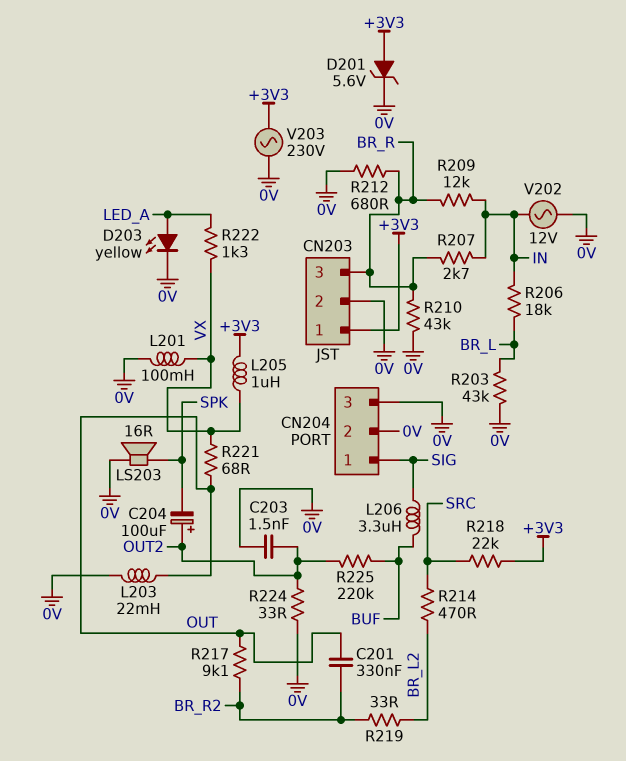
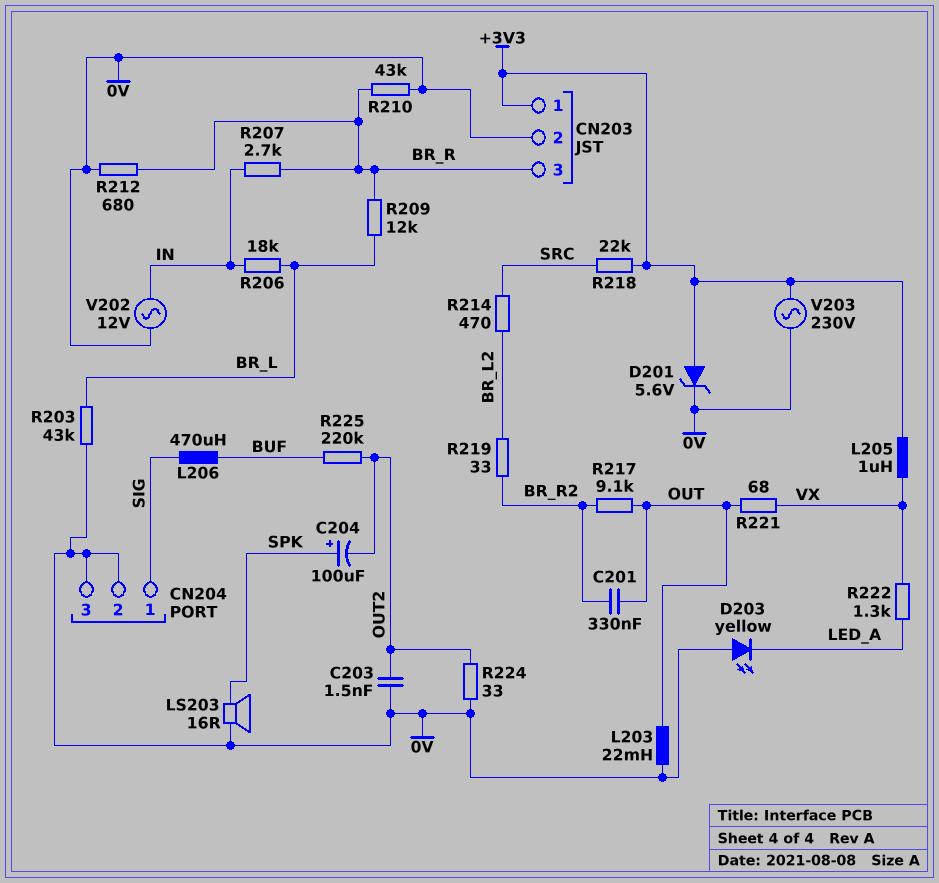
C204: 100uF (plus OUT2, minus SPK) -> 100uF (plus SPK, minus OUT2)
D203: LED yellow (A LED_A, K 0V) -> LED yellow (A 0V, K LED_A)
L201: 100mH (0V, VX) -> none
L206: 3.3uH (BUF, SIG) -> 470uH (BUF, SIG)
R209: 12k (BR_R, IN) -> 12k (BR_L, BR_R)

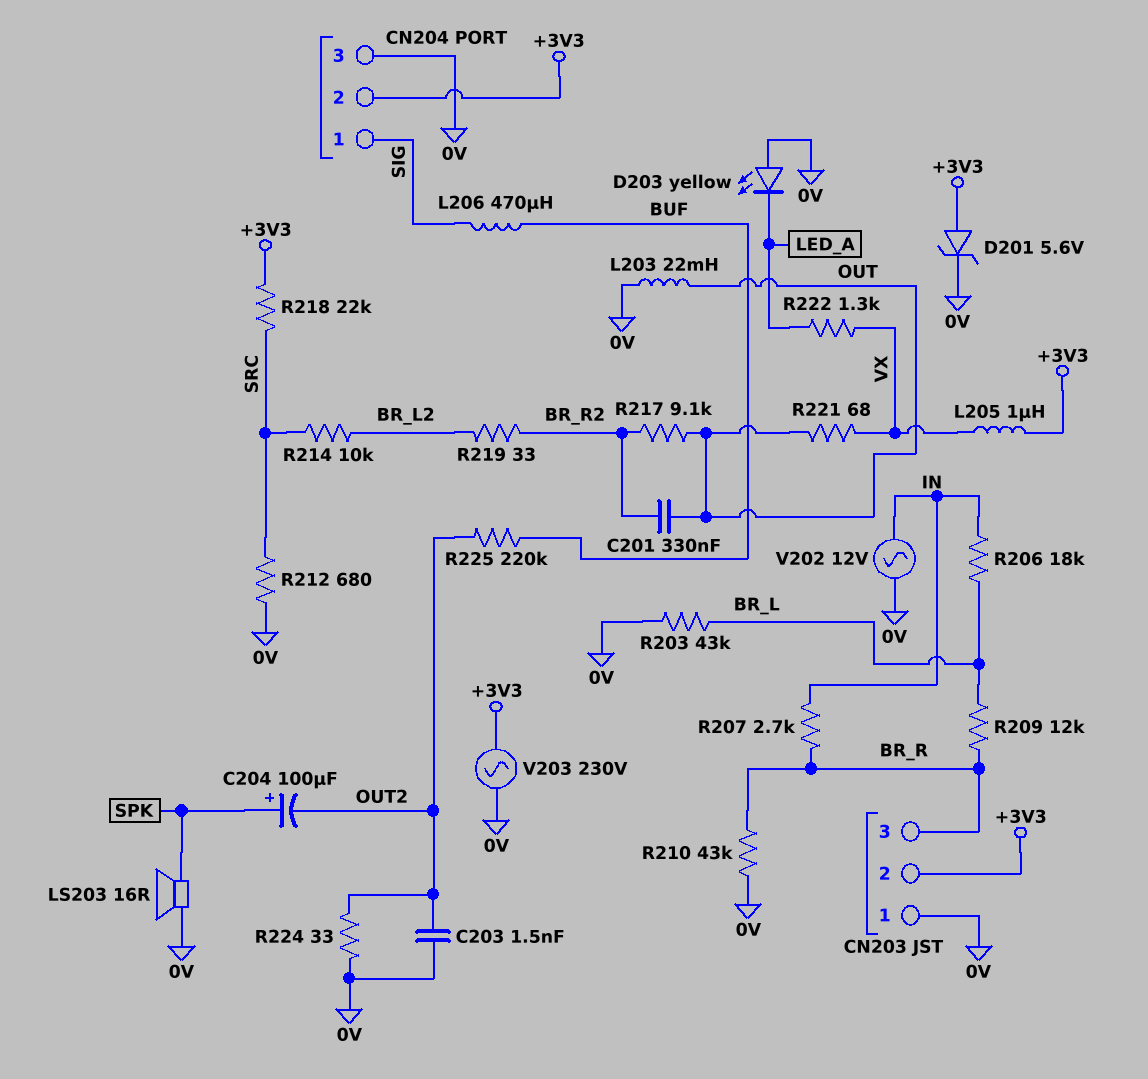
CN203 pin 1: +3V3 -> 0V
CN203 pin 2: 0V -> +3V3
CN204 pin 2: 0V -> +3V3
R212: 680 (0V, BR_R) -> 680 (0V, SRC)
R214: 470 (BR_L2, SRC) -> 10k (BR_L2, SRC)

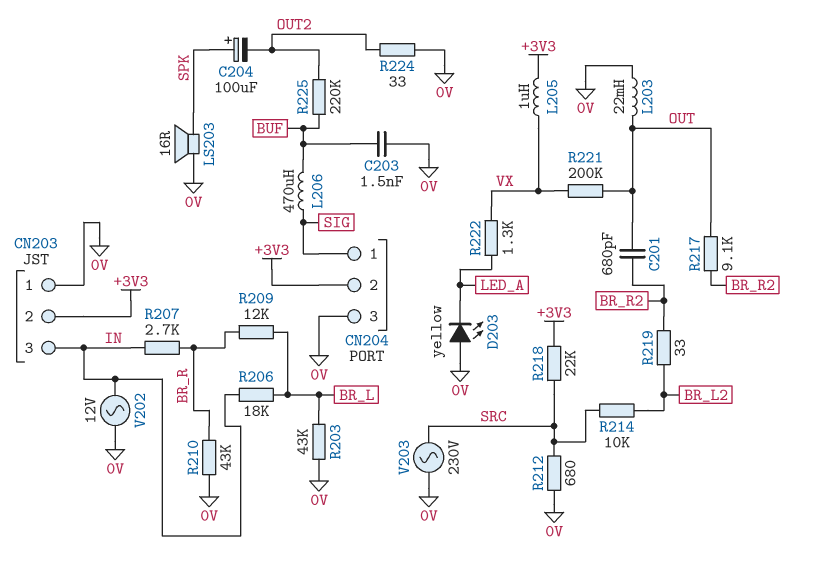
C201: 330nF (BR_R2, OUT) -> 680pF (BR_R2, OUT)
C203: 1.5nF (0V, OUT2) -> 1.5nF (0V, BUF)
CN203 pin 3: BR_R -> IN
D201: zener 5.6V (A +3V3, K 0V) -> none
R221: 68 (OUT, VX) -> 200k (OUT, VX)
V203: AC 230V (+3V3, 0V) -> AC 230V (0V, SRC)

